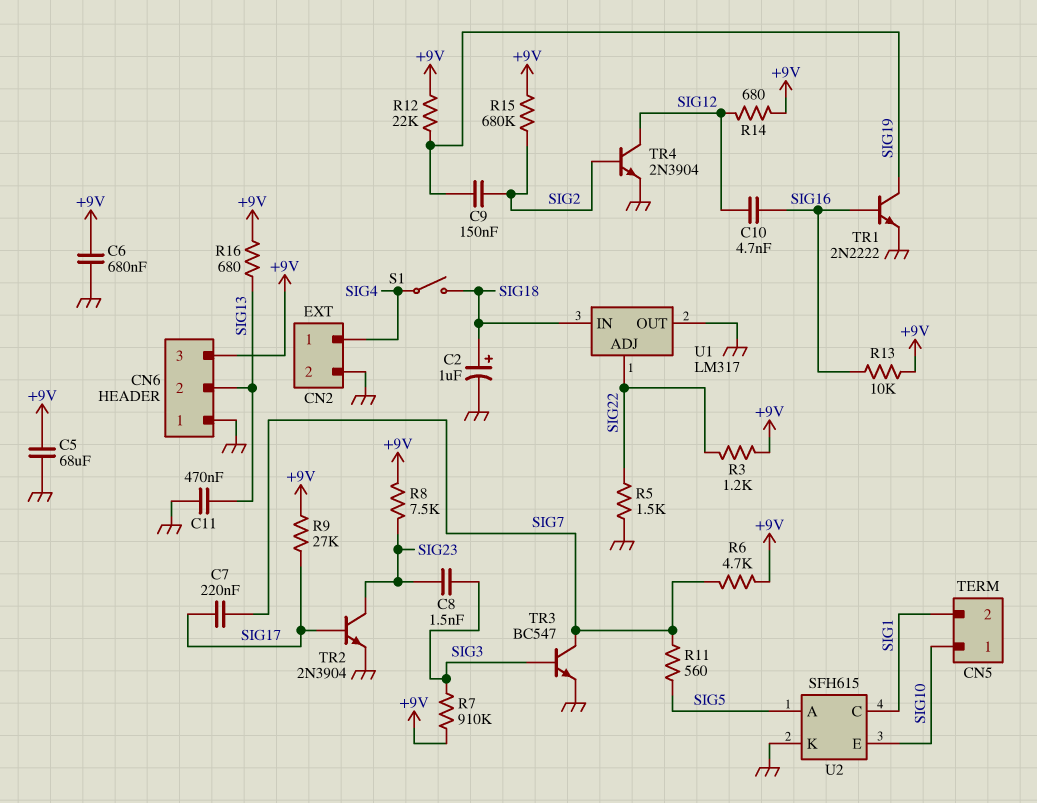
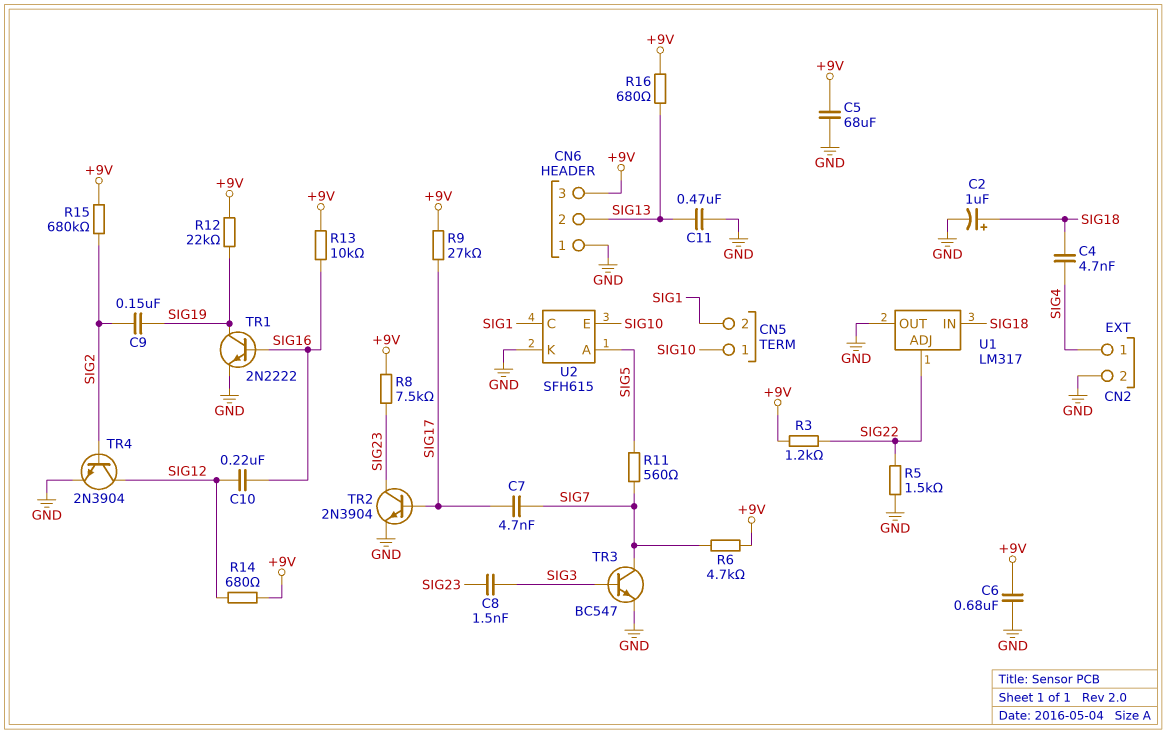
C4: none -> 4.7nF (SIG4, SIG18)
C7: 220nF (SIG7, SIG17) -> 4.7nF (SIG7, SIG17)
C10: 4.7nF (SIG12, SIG16) -> 220nF (SIG12, SIG16)
R7: 910k (+9V, SIG3) -> none
S1: switch (SIG4, SIG18) -> none

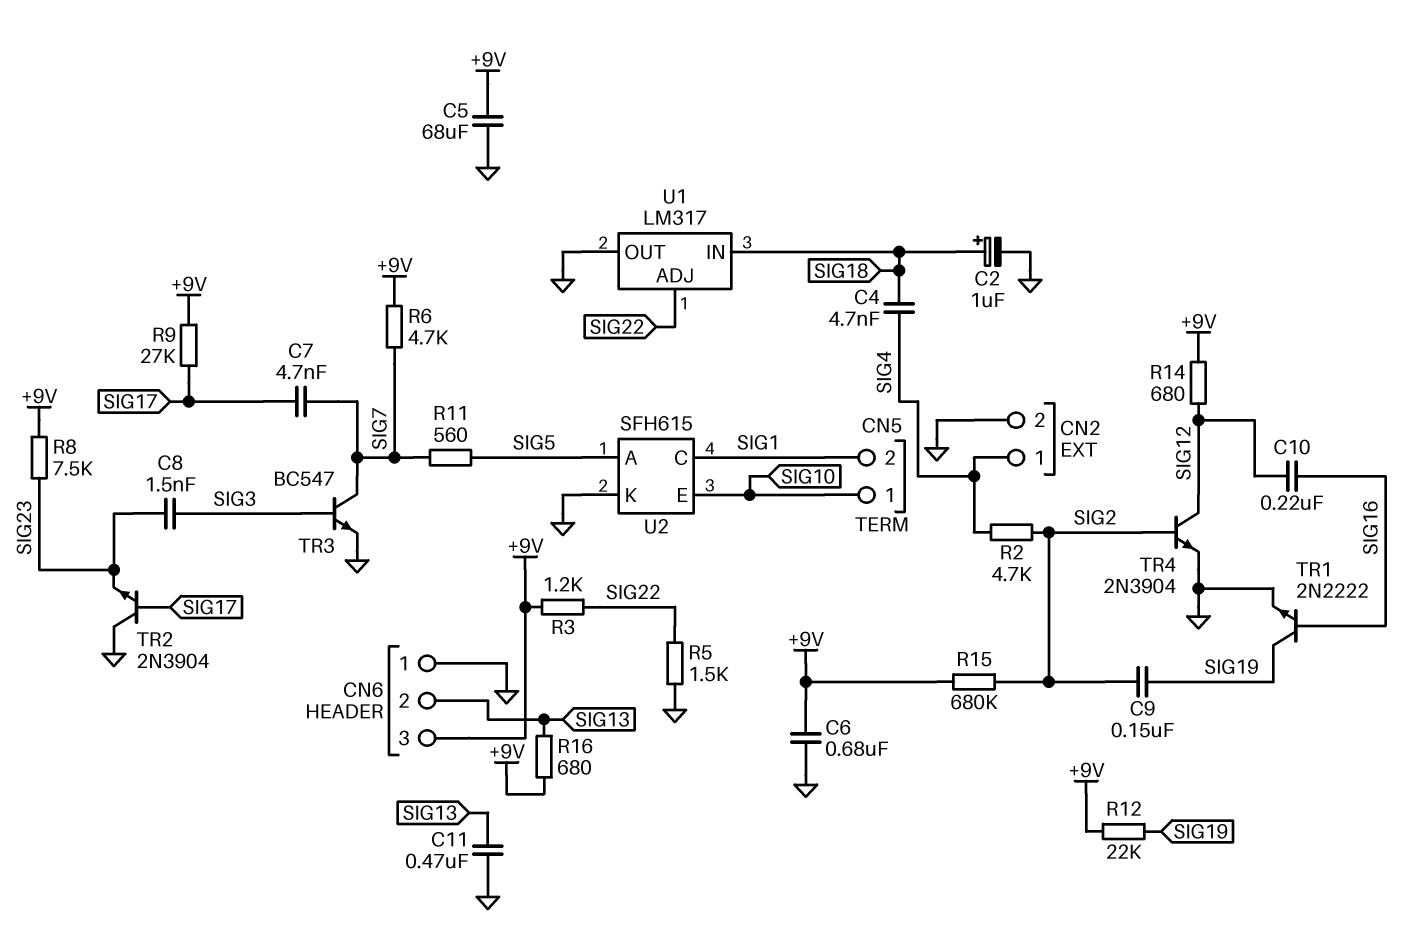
R2: none -> 4.7k (SIG2, SIG4)
R13: 10k (+9V, SIG16) -> none
TR2: NPN 2N3904 (B SIG17, C SIG23, E GND) -> NPN 2N3904 (B SIG17, C GND, E SIG23)

